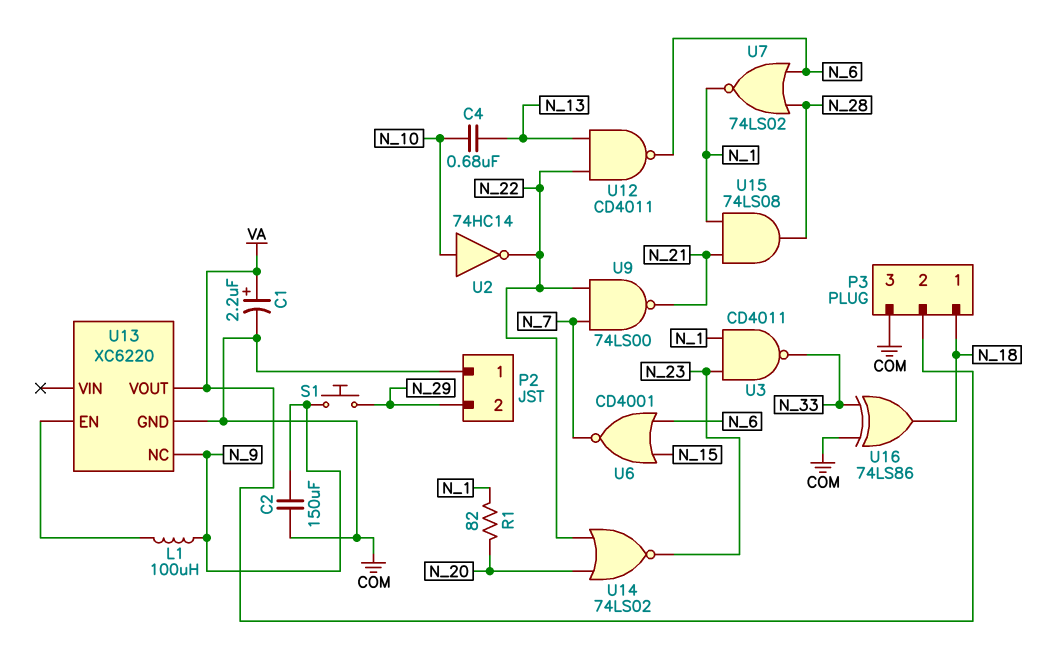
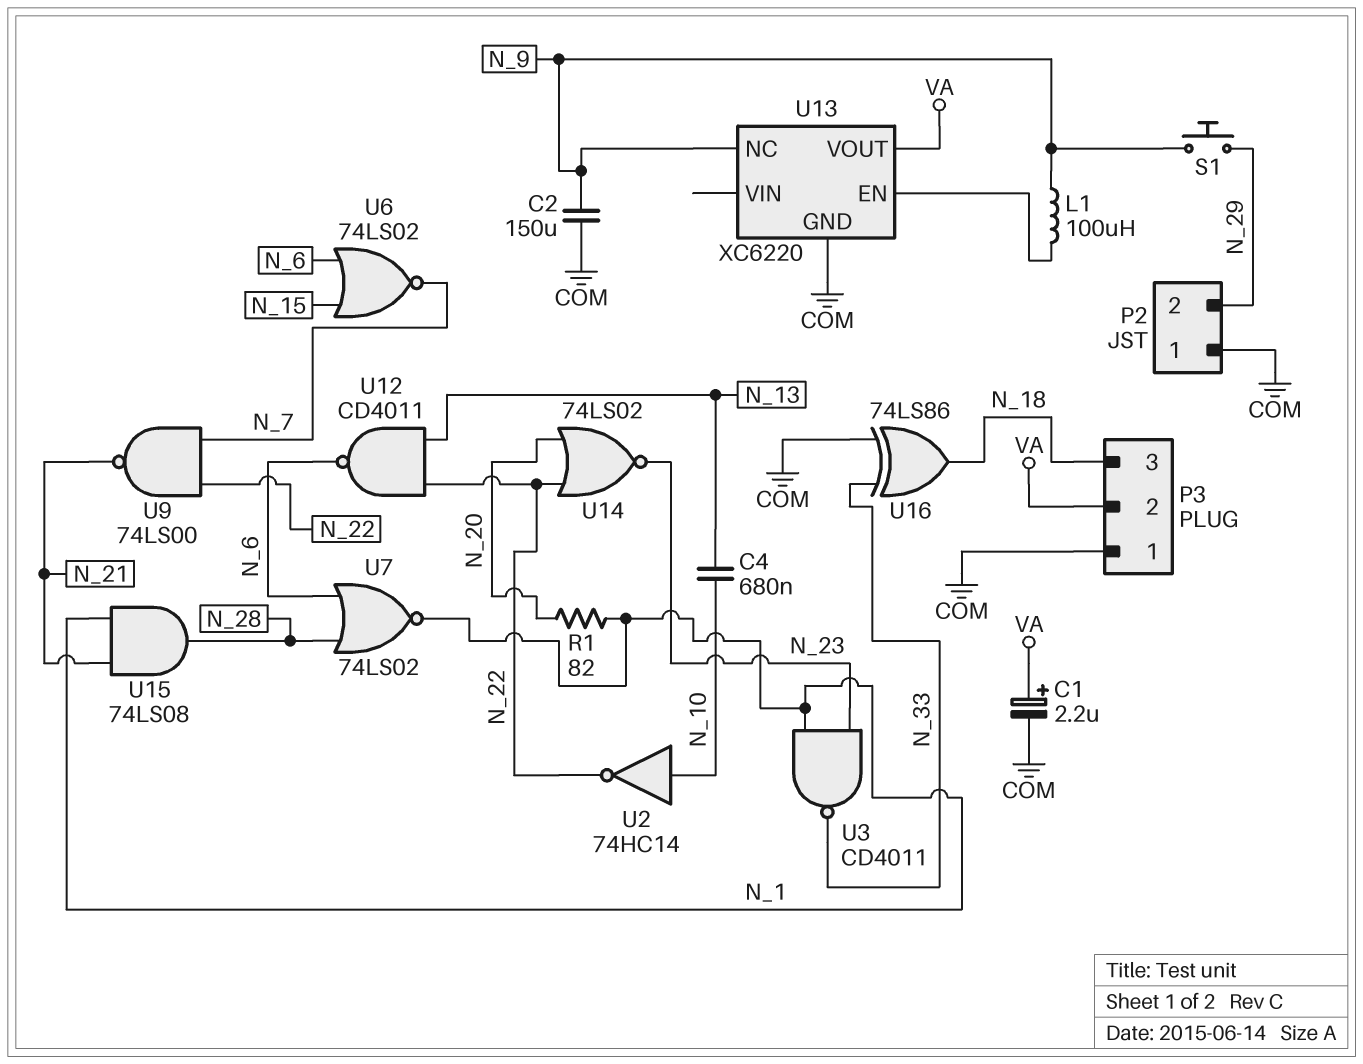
P3 pin 1: N_18 -> COM
P3 pin 3: COM -> N_18
U6: NOR CD4001 (in N_6, in N_15, out N_7) -> NOR 74LS02 (in N_6, in N_15, out N_7)

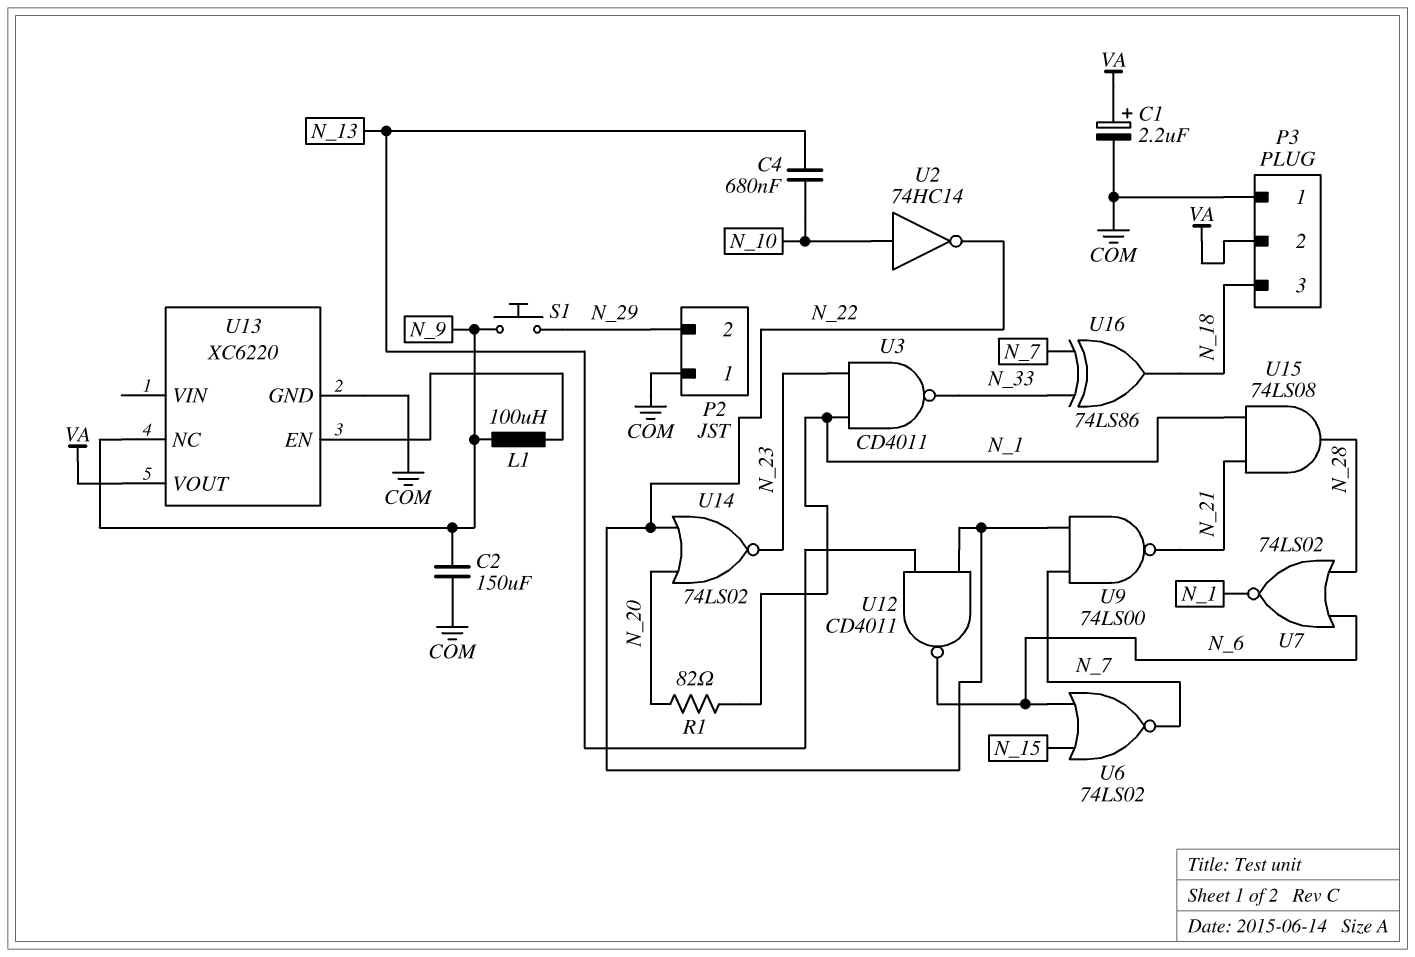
U16: XOR 74LS86 (in COM, in N_33, out N_18) -> XOR 74LS86 (in N_7, in N_33, out N_18)

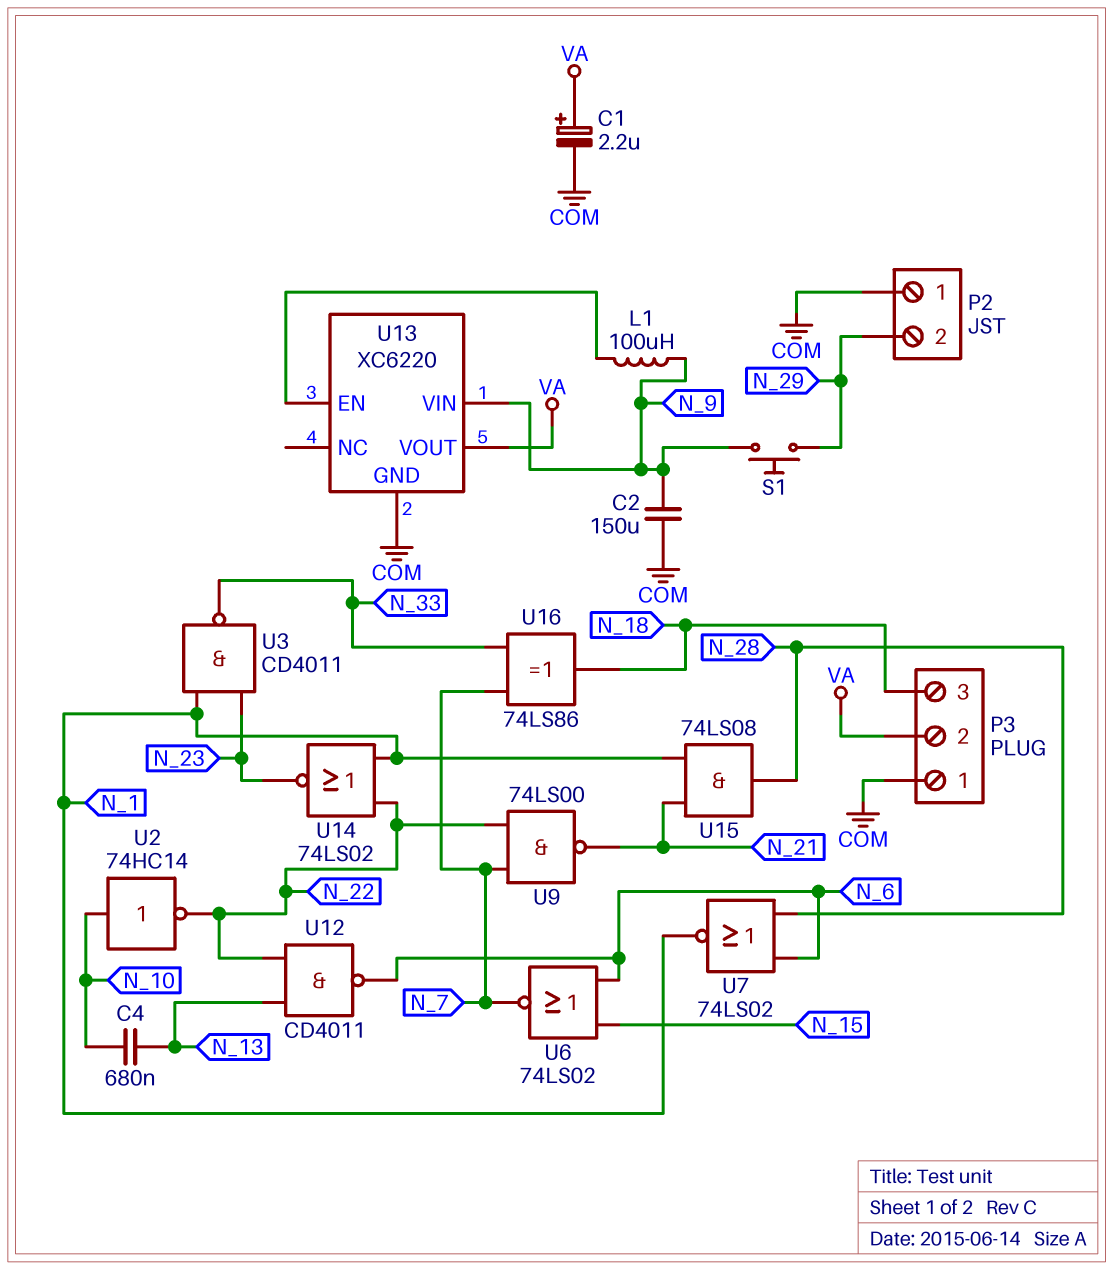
R1: 82 (N_1, N_20) -> none
U13 pin NC: N_9 -> none
U13 pin VIN: none -> N_9
U14: NOR 74LS02 (in N_20, in N_22, out N_23) -> NOR 74LS02 (in N_1, in N_22, out N_23)

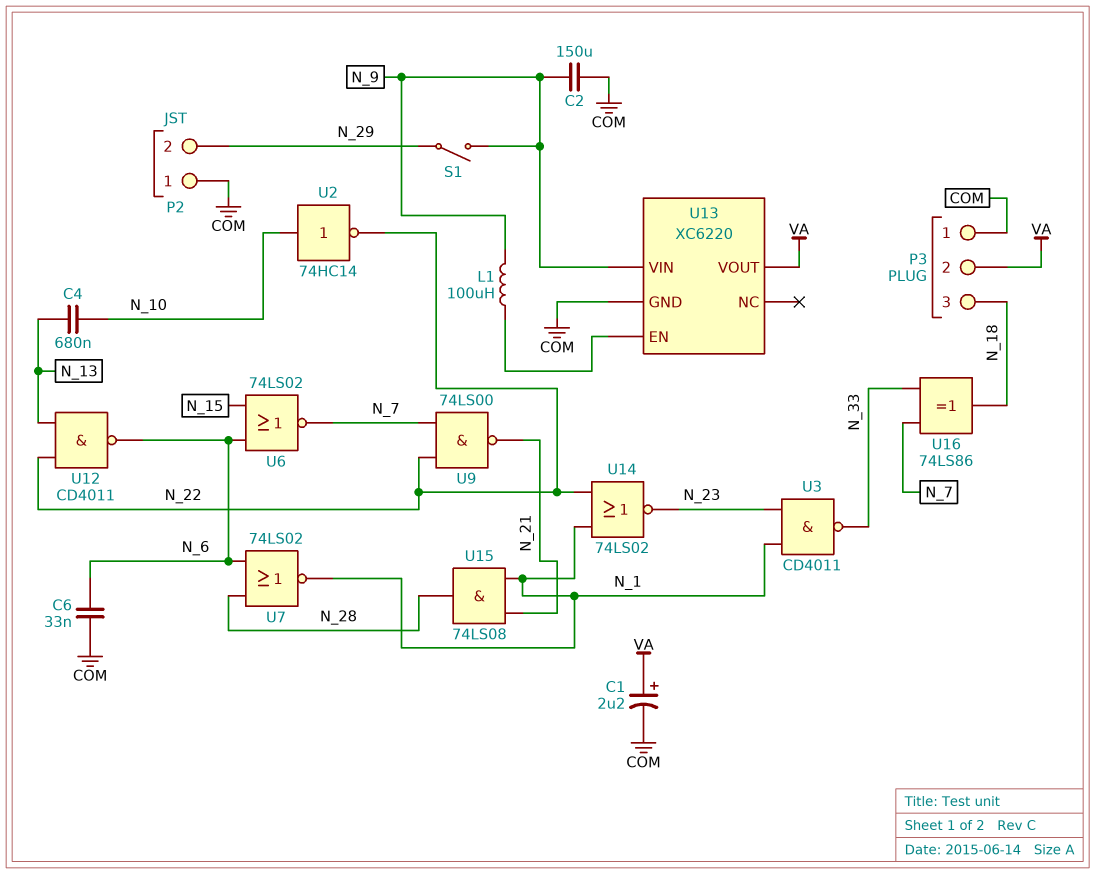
C6: none -> 33nF (COM, N_6)
S1: button (N_9, N_29) -> switch (N_9, N_29)

